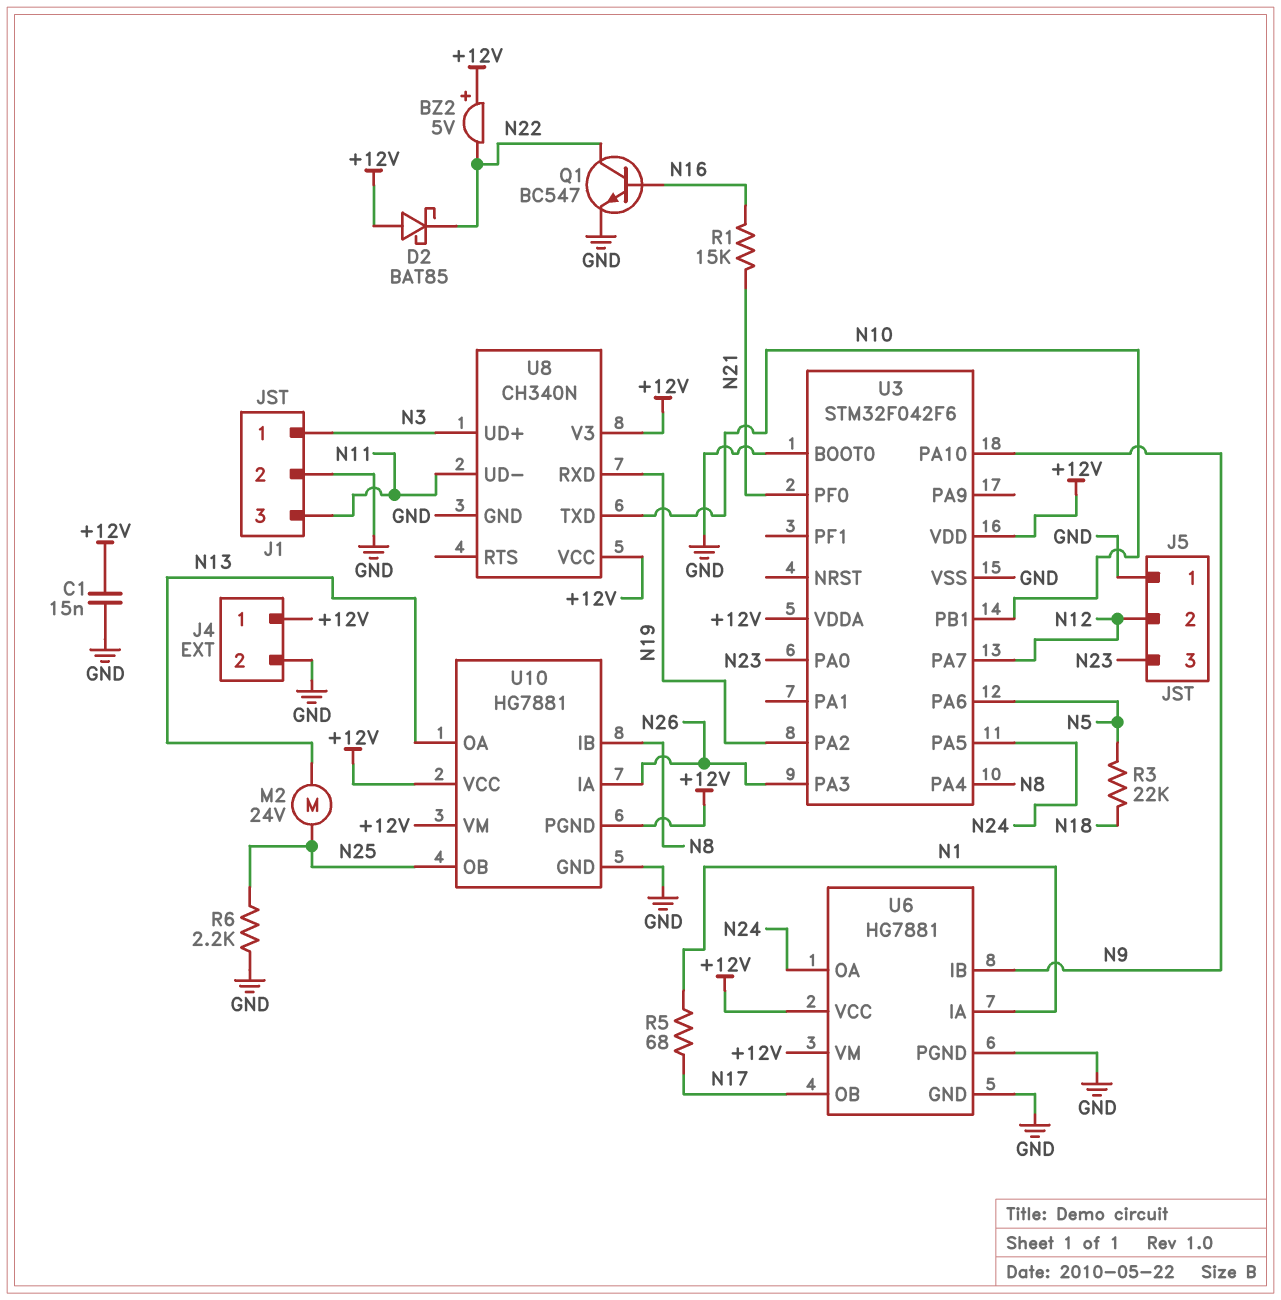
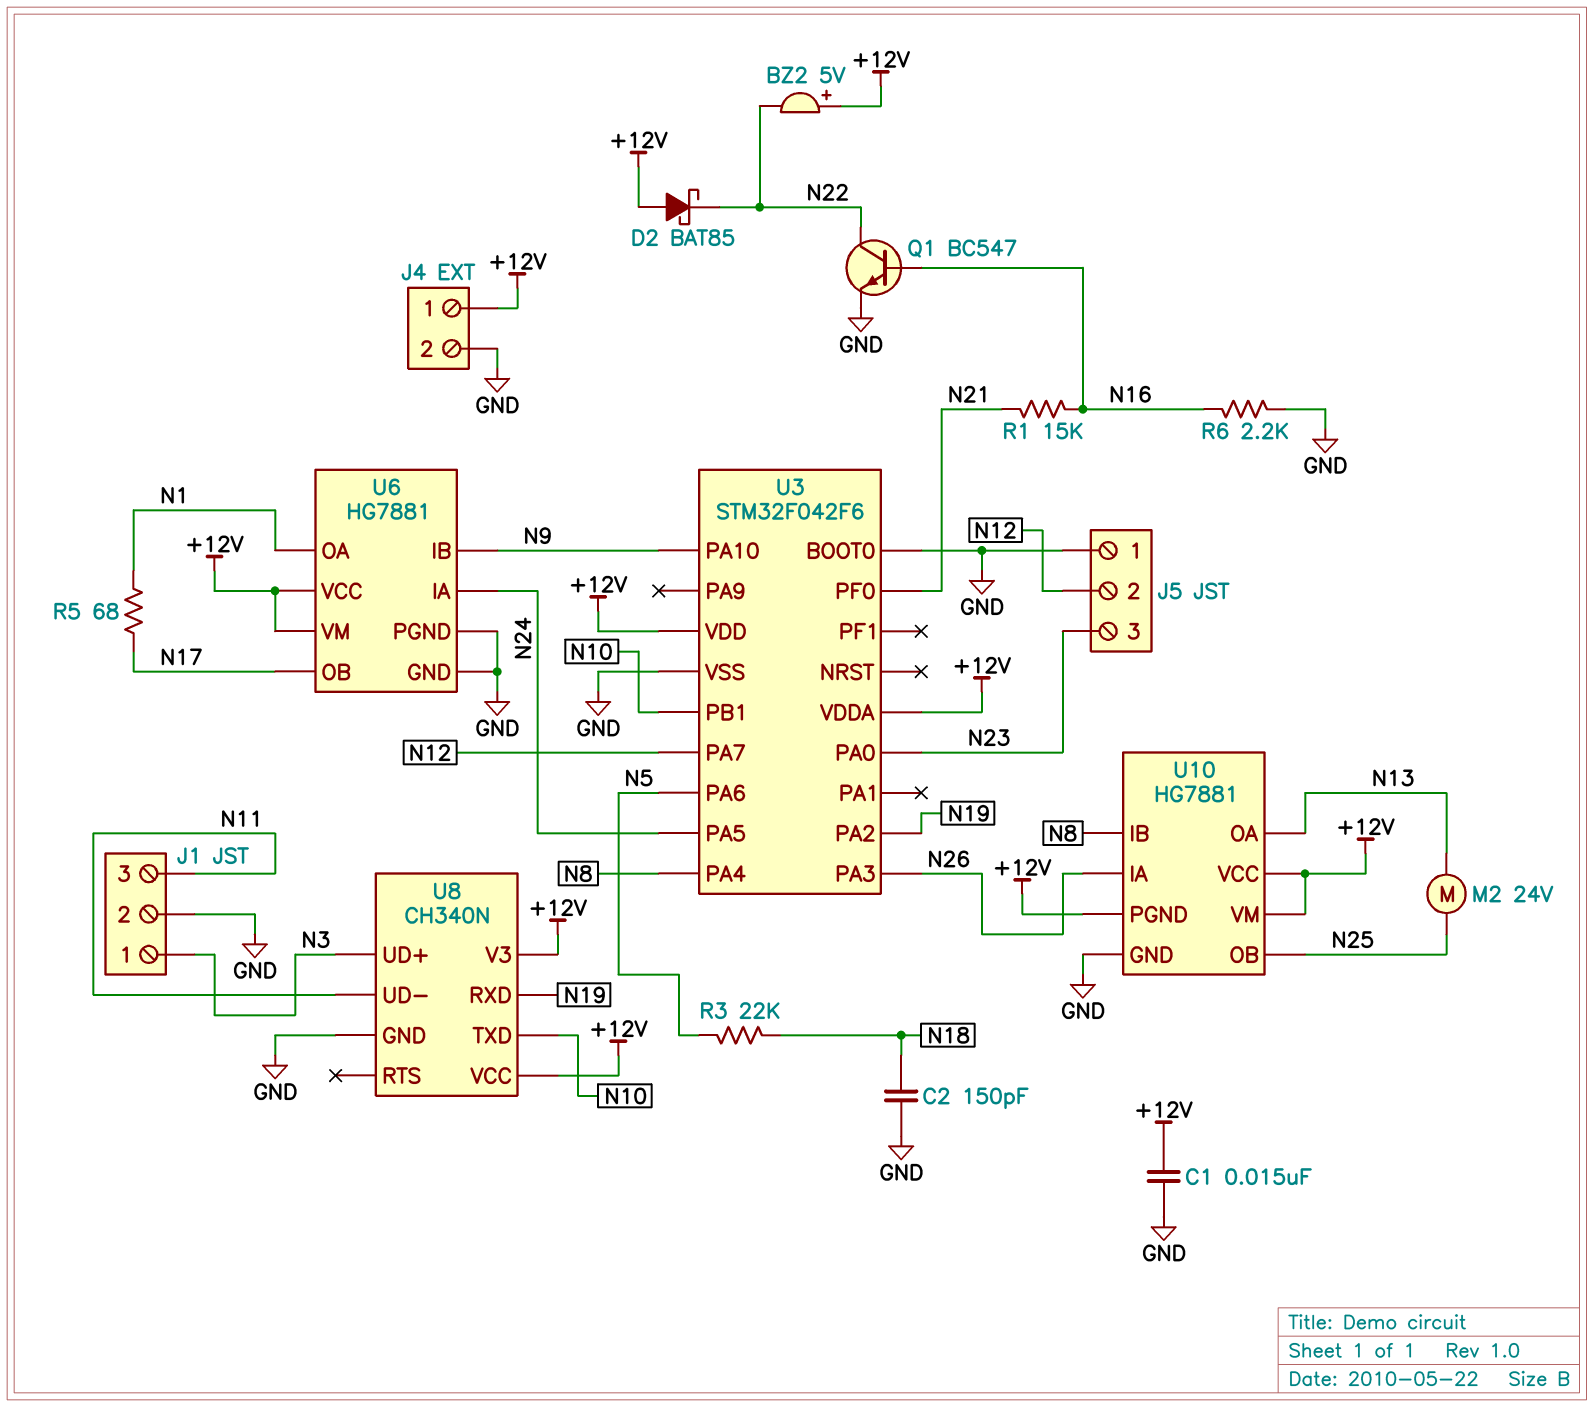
C2: none -> 150pF (GND, N18)
R6: 2.2k (GND, N25) -> 2.2k (GND, N16)
U6 pin IA: N1 -> N24
U6 pin OA: N24 -> N1

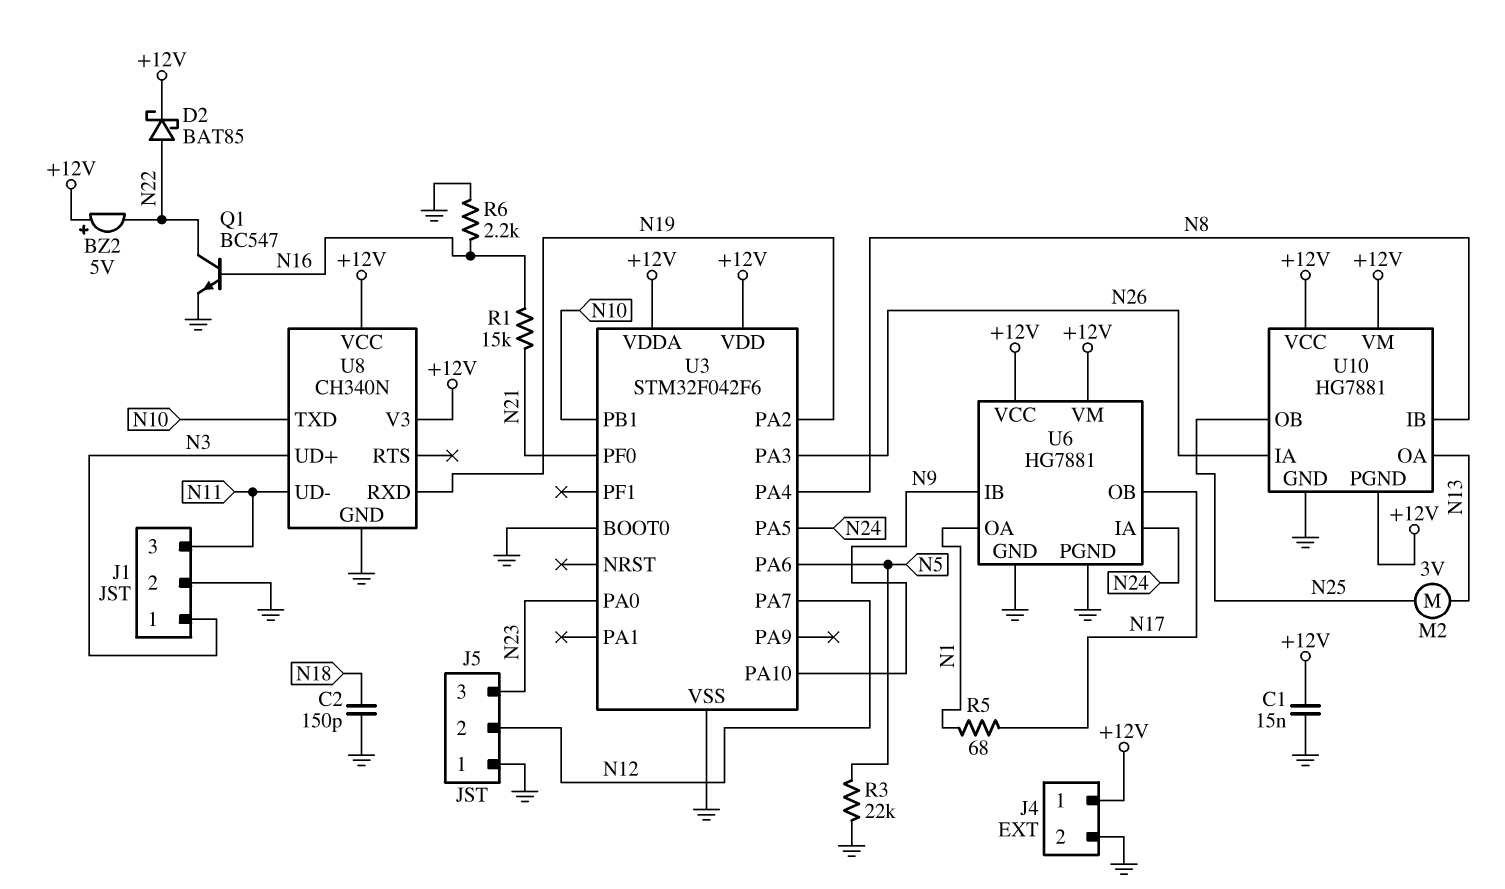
D2: schottky BAT85 (A +12V, K N22) -> schottky BAT85 (A N22, K +12V)
M2: motor 24V (N13, N25) -> motor 3V (N13, N25)
R3: 22k (N5, N18) -> 22k (GND, N5)

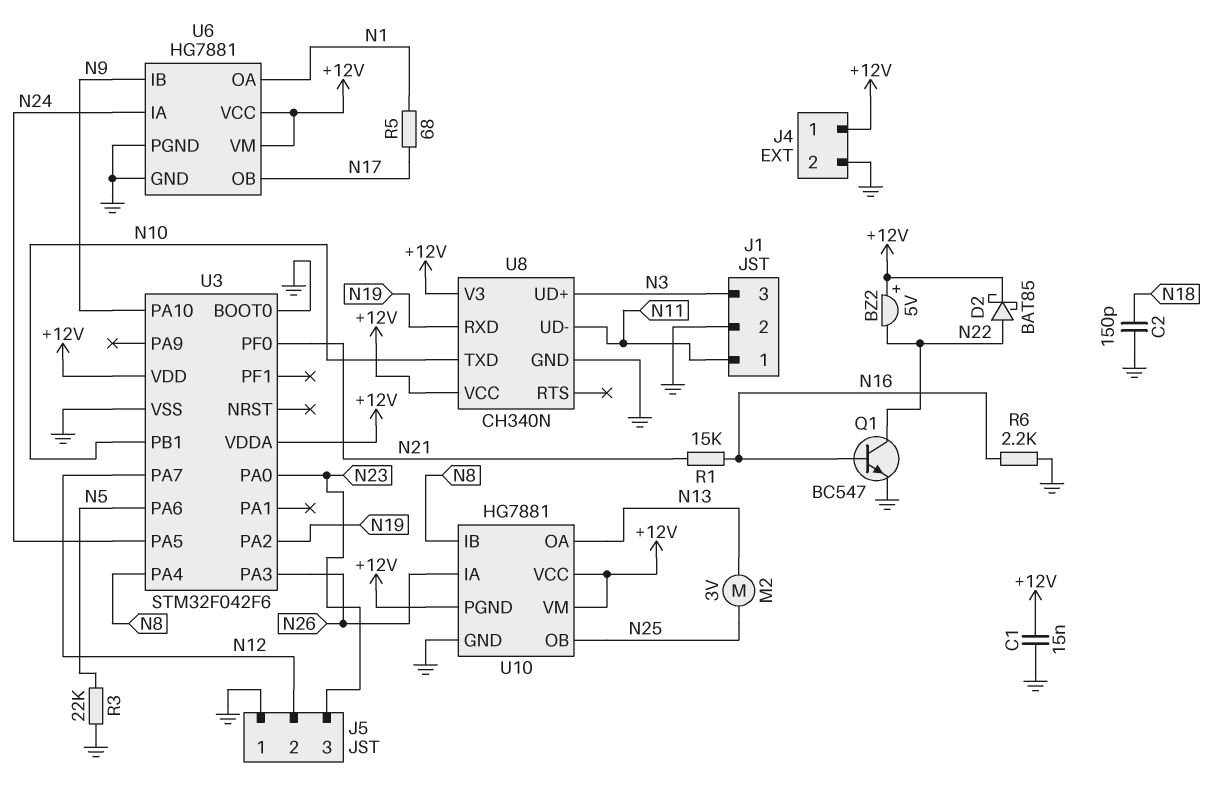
J1 pin 1: N3 -> N11
J1 pin 3: N11 -> N3

